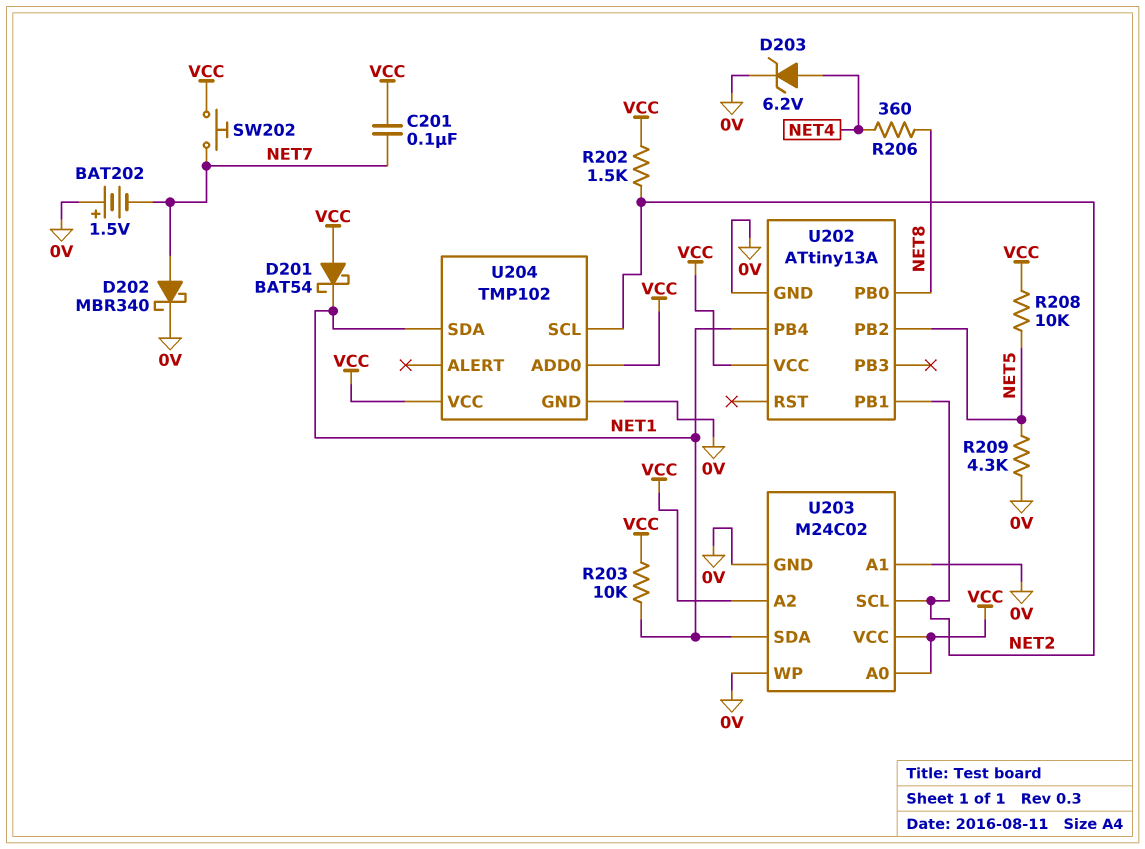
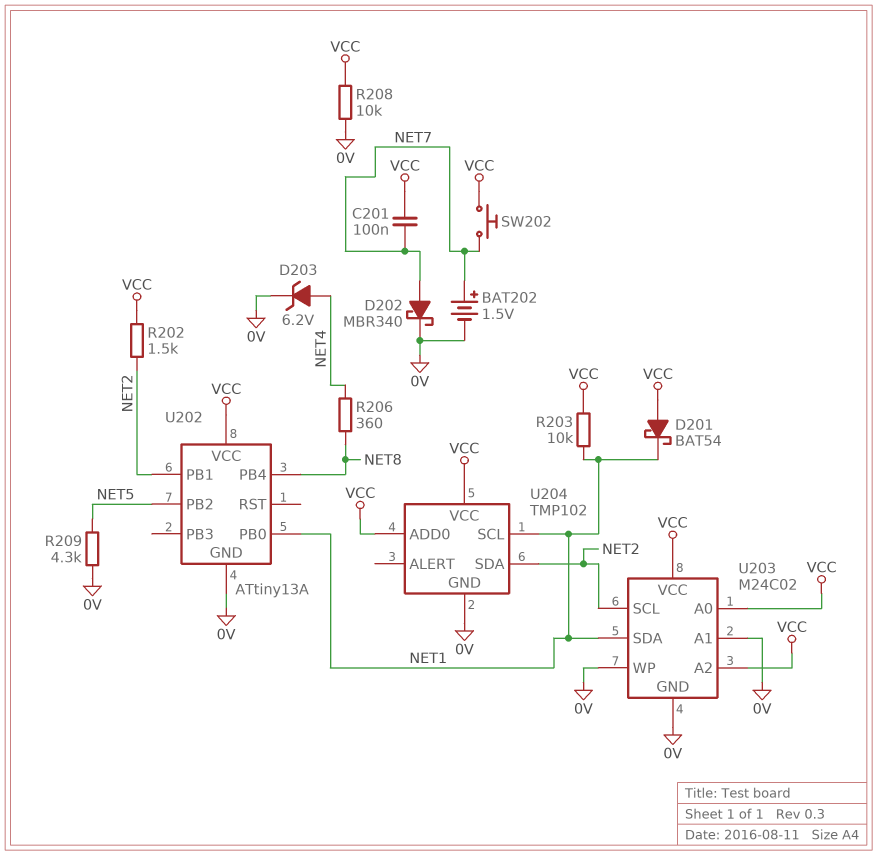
BAT202: 1.5V (plus 0V, minus NET7) -> 1.5V (plus NET7, minus 0V)
R208: 10k (NET5, VCC) -> 10k (0V, VCC)
U202 pin PB0: NET8 -> NET1
U202 pin PB4: NET1 -> NET8
U204 pin SCL: NET2 -> NET1
U204 pin SDA: NET1 -> NET2

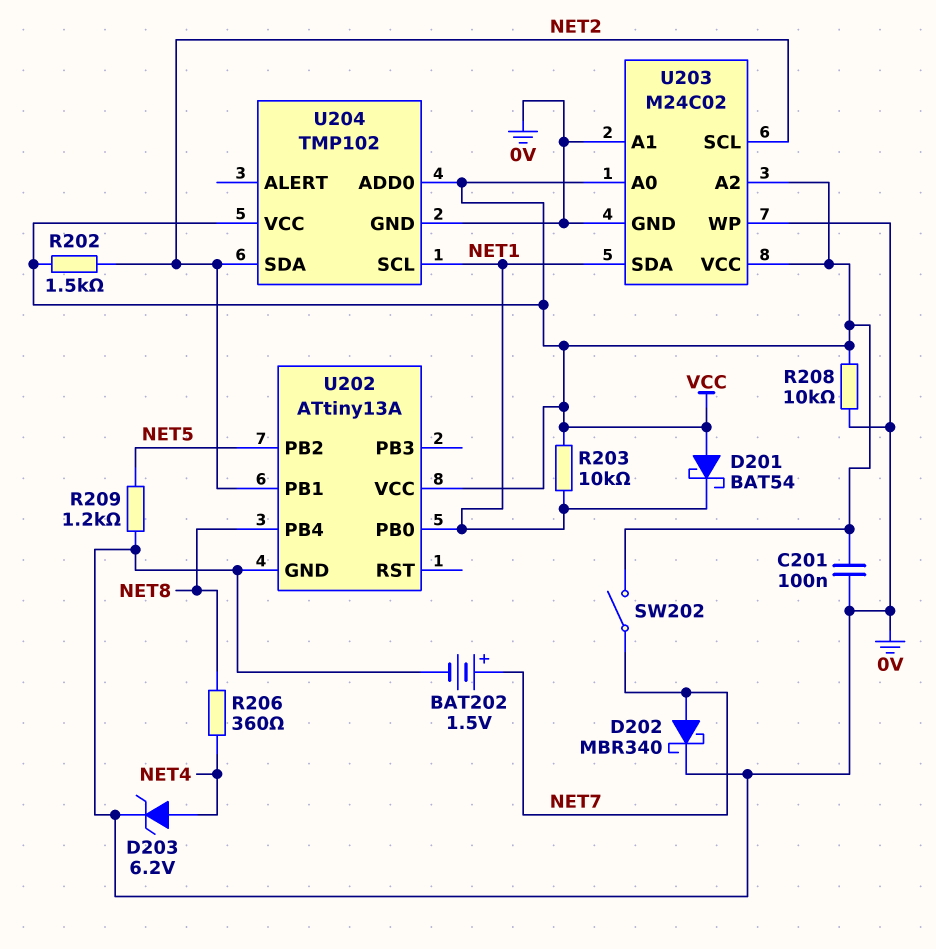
C201: 100nF (NET7, VCC) -> 100nF (0V, VCC)
R209: 4.3k (0V, NET5) -> 1.2k (0V, NET5)
SW202: button (NET7, VCC) -> switch (NET7, VCC)

